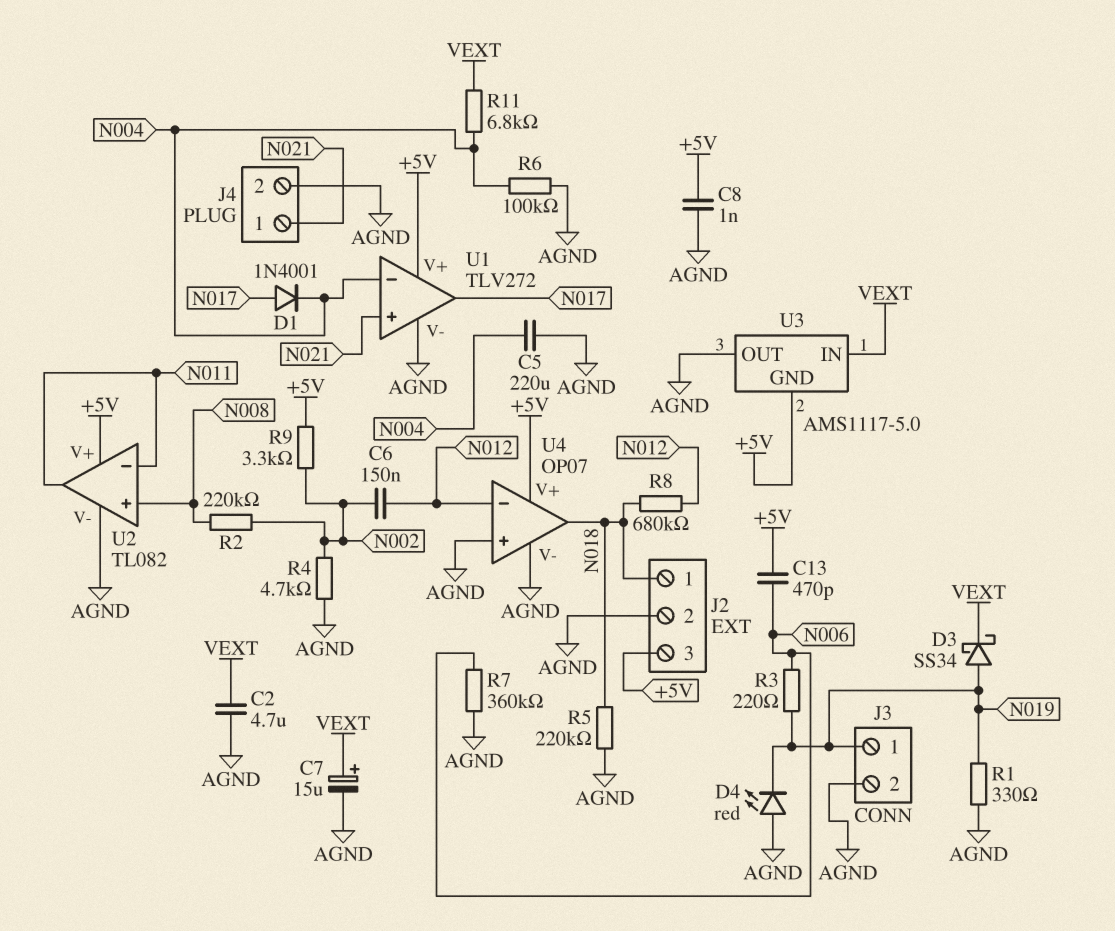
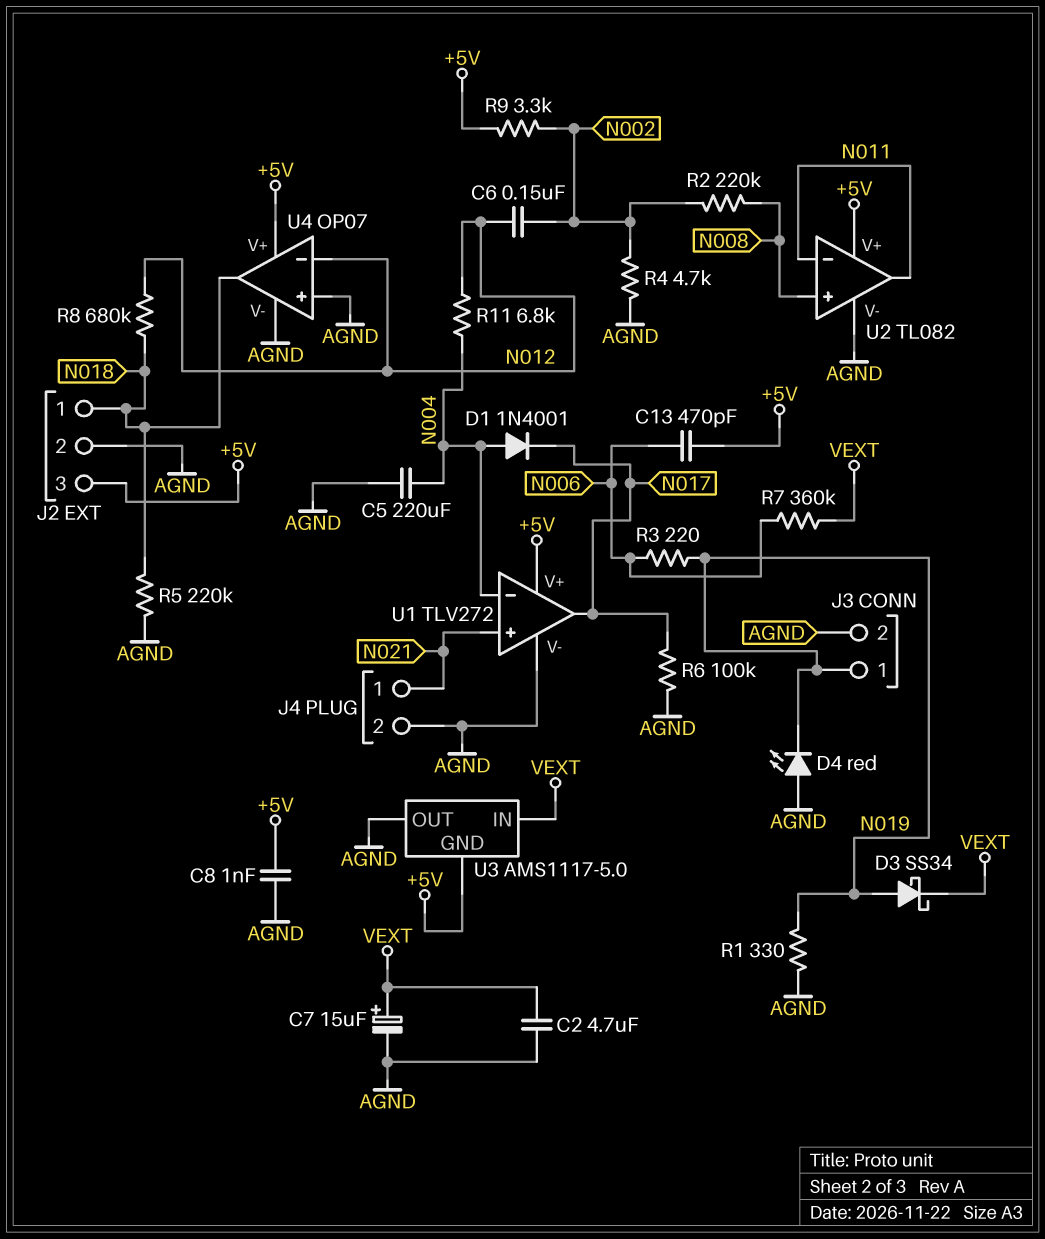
D1: diode 1N4001 (A N017, K N004) -> diode 1N4001 (A N004, K N017)
R6: 100k (AGND, N004) -> 100k (AGND, N017)
R7: 360k (AGND, N006) -> 360k (N006, VEXT)
R11: 6.8k (N004, VEXT) -> 6.8k (N004, N012)

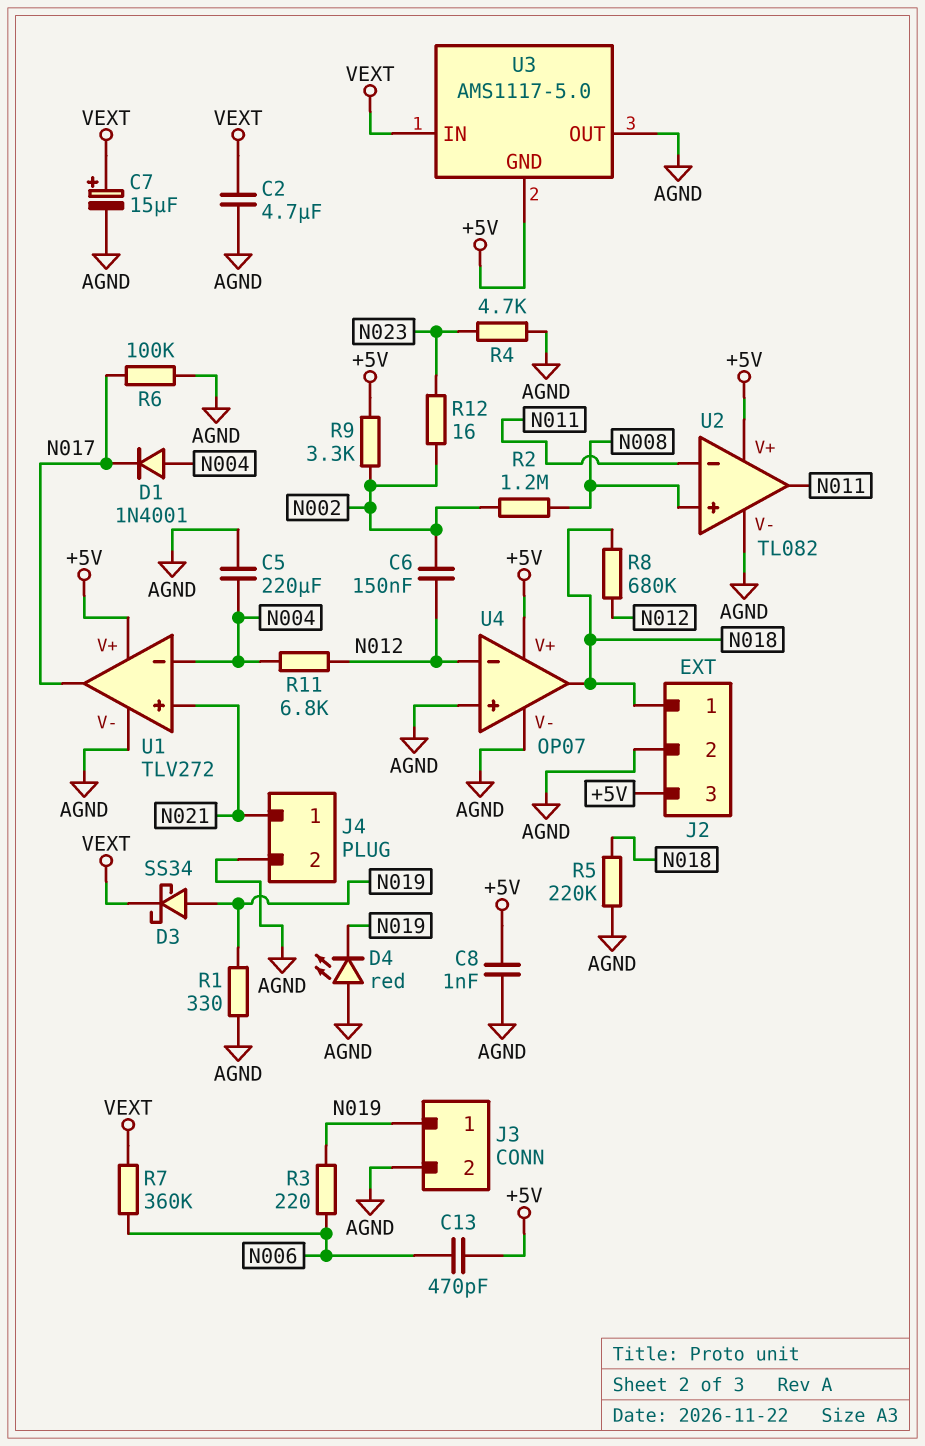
R2: 220k (N002, N008) -> 1.2M (N002, N008)
R4: 4.7k (AGND, N002) -> 4.7k (AGND, N023)
R12: none -> 16 (N002, N023)

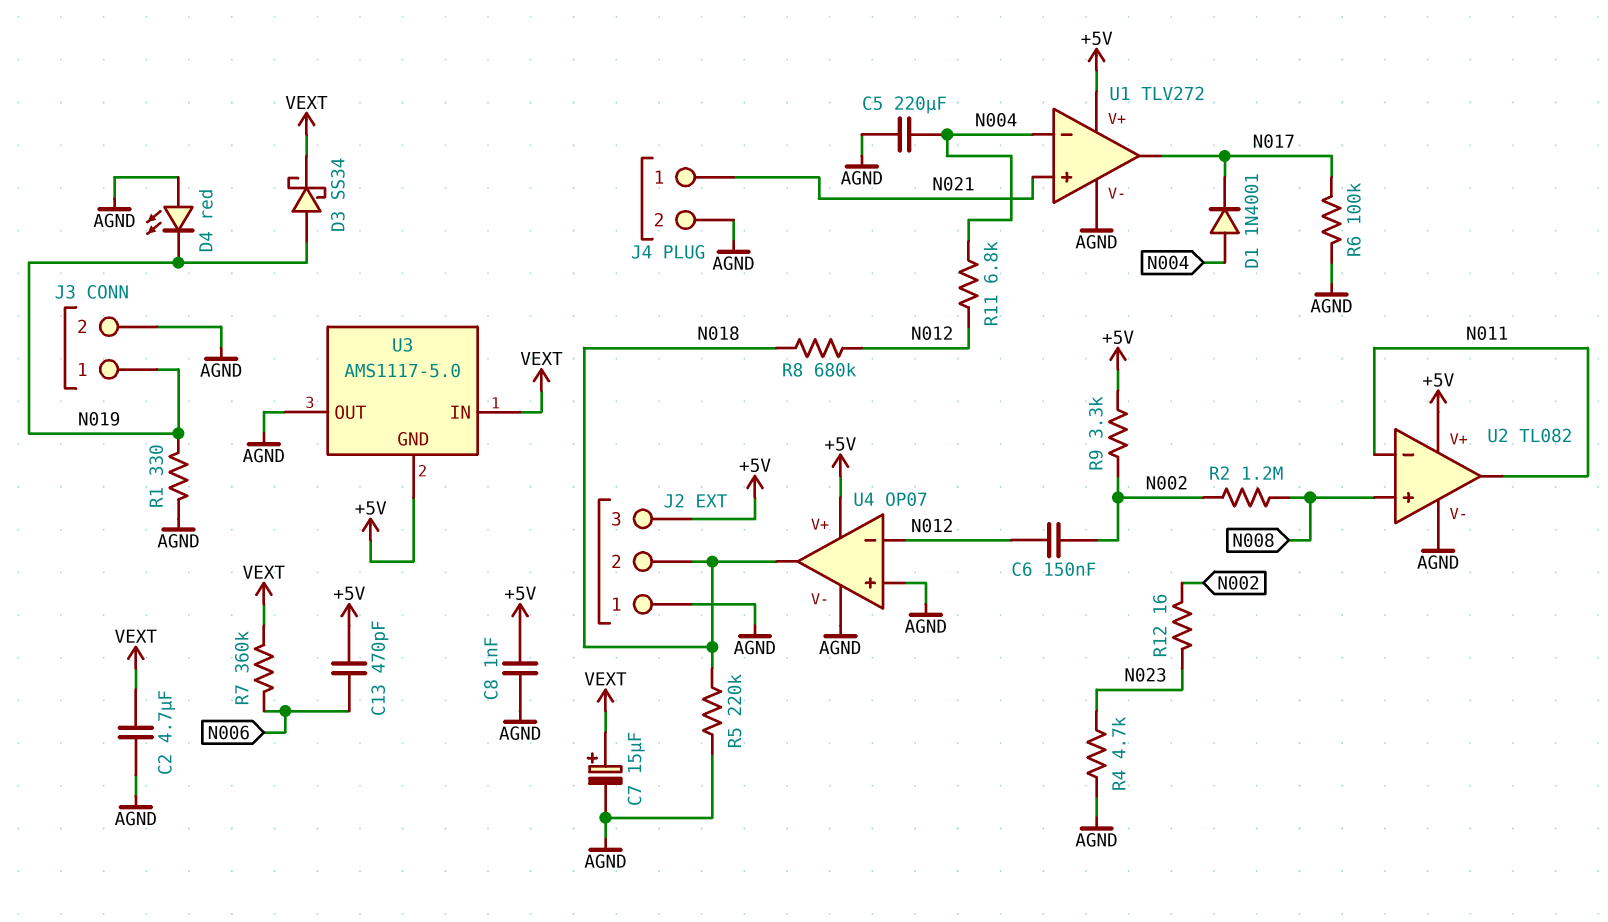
J2 pin 1: N018 -> AGND
J2 pin 2: AGND -> N018
R3: 220 (N006, N019) -> none

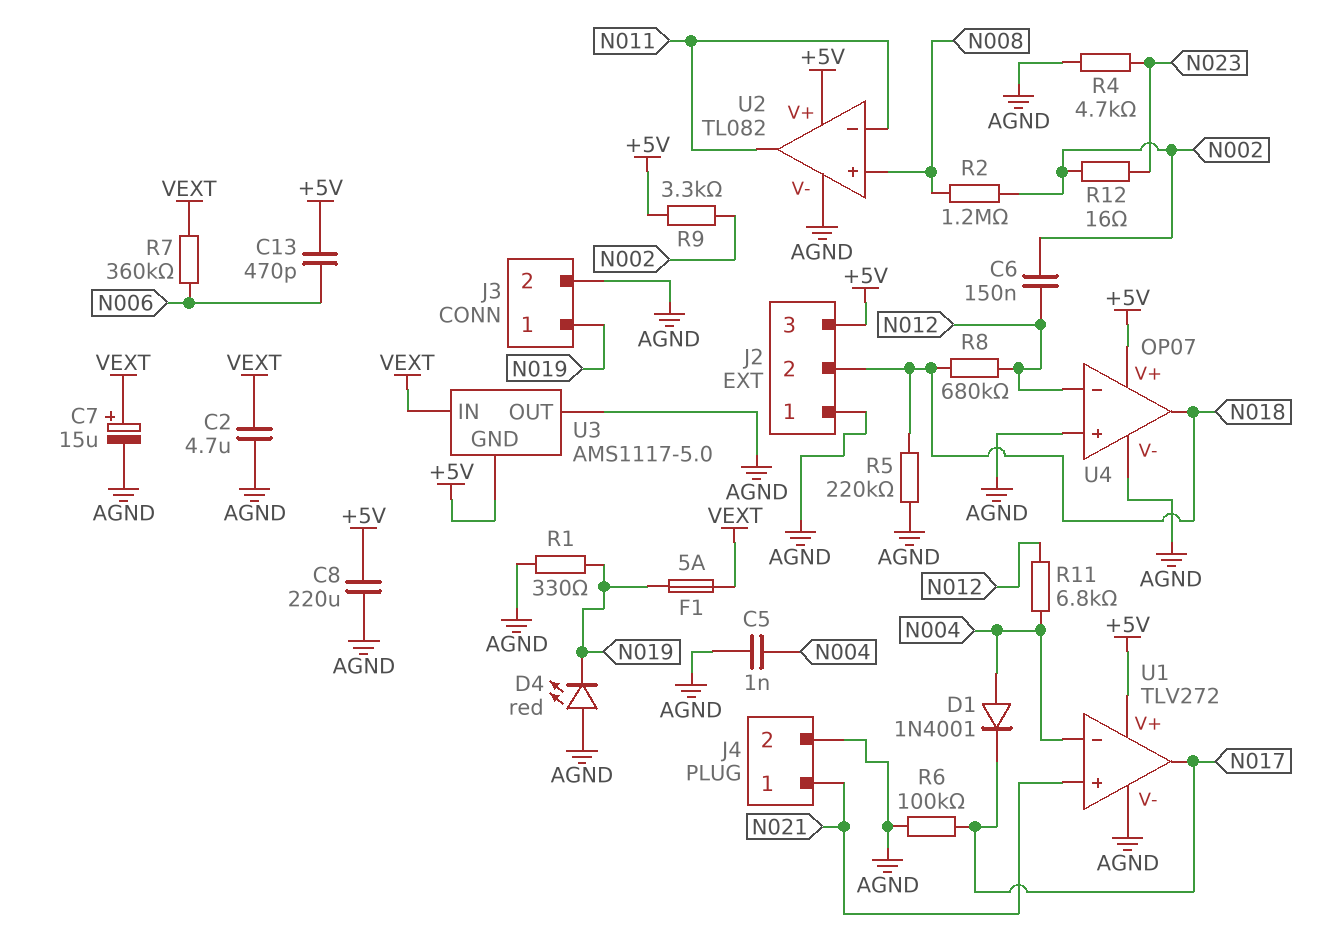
C5: 220uF (AGND, N004) -> 1nF (AGND, N004)
C8: 1nF (+5V, AGND) -> 220uF (+5V, AGND)
D3: schottky SS34 (A N019, K VEXT) -> none
F1: none -> 5A (N019, VEXT)

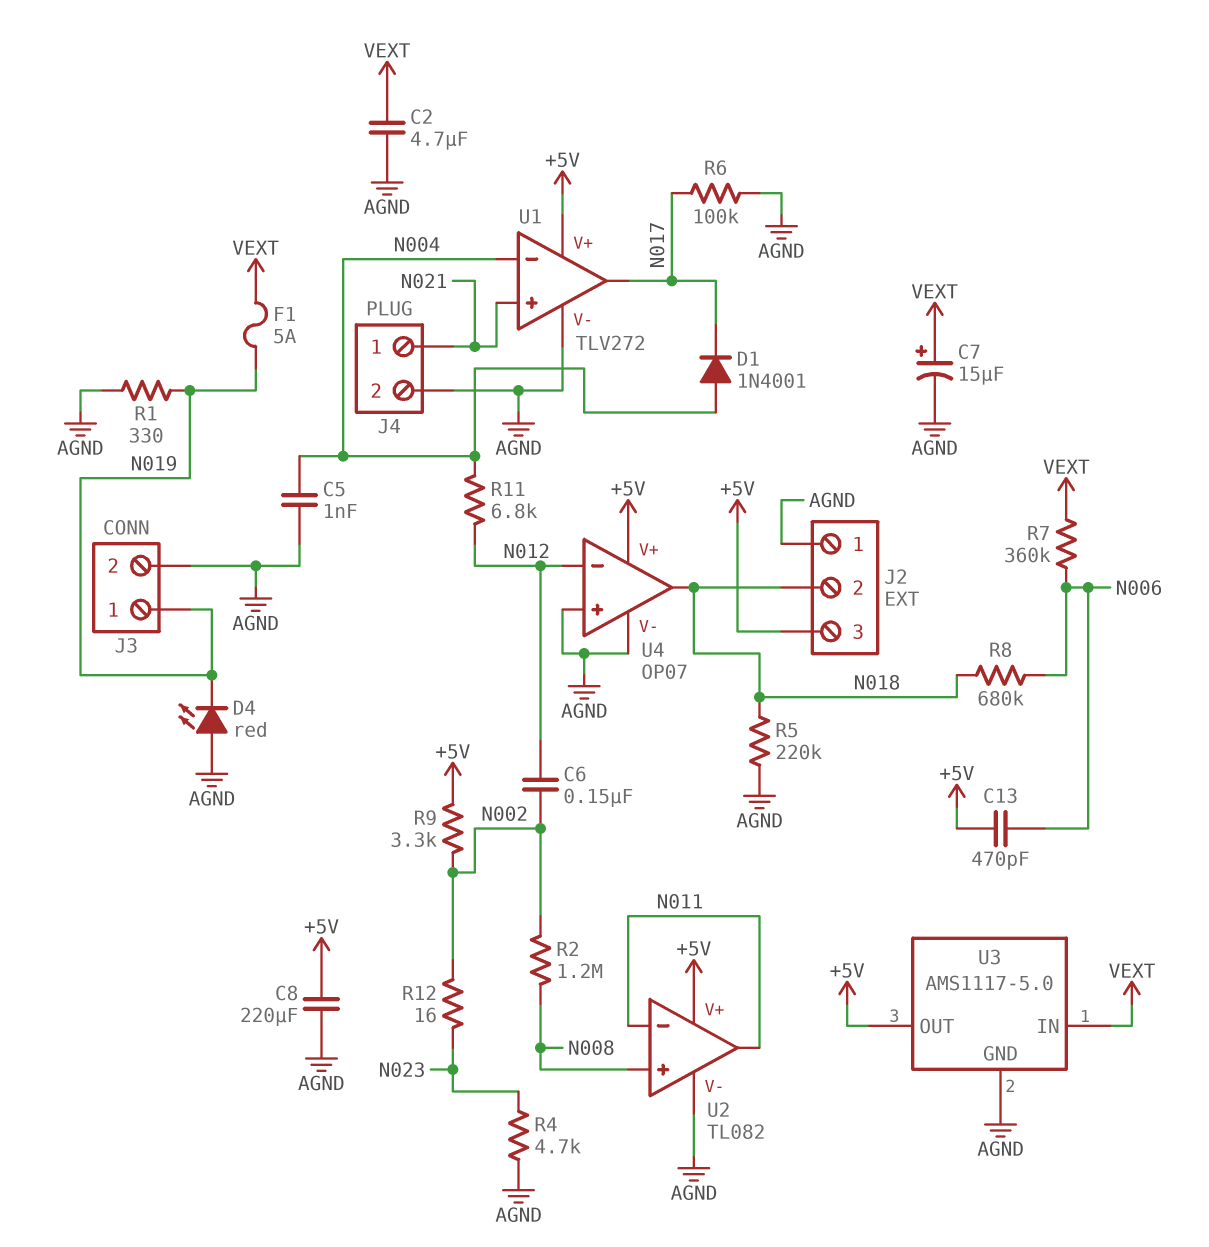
R8: 680k (N012, N018) -> 680k (N006, N018)
U3 pin GND: +5V -> AGND
U3 pin OUT: AGND -> +5V

